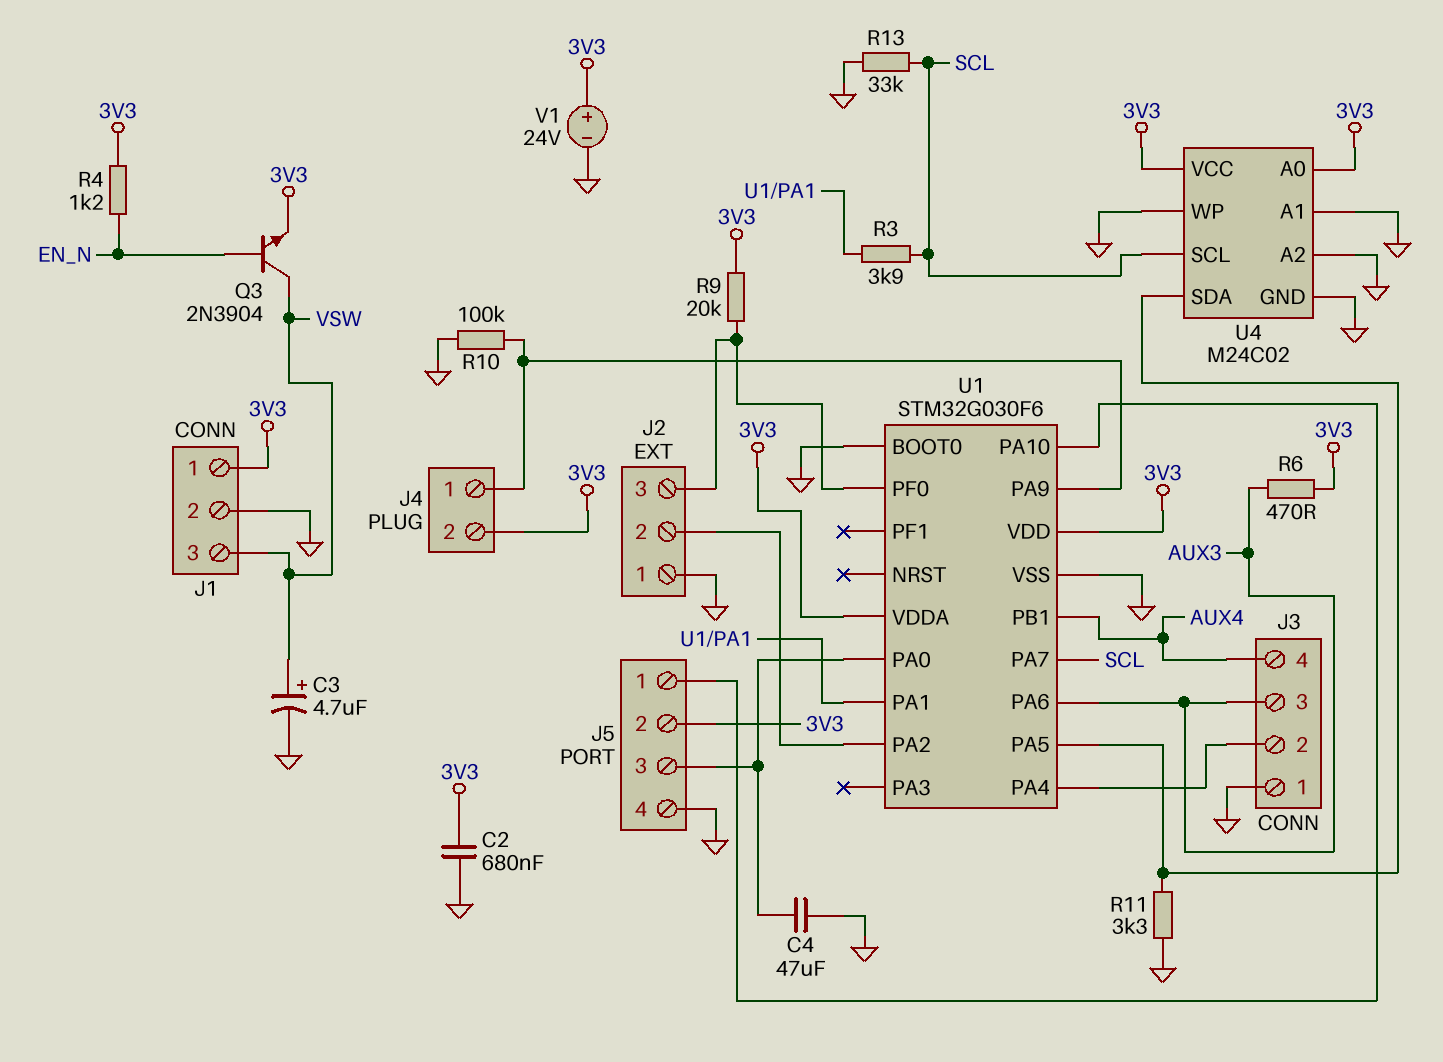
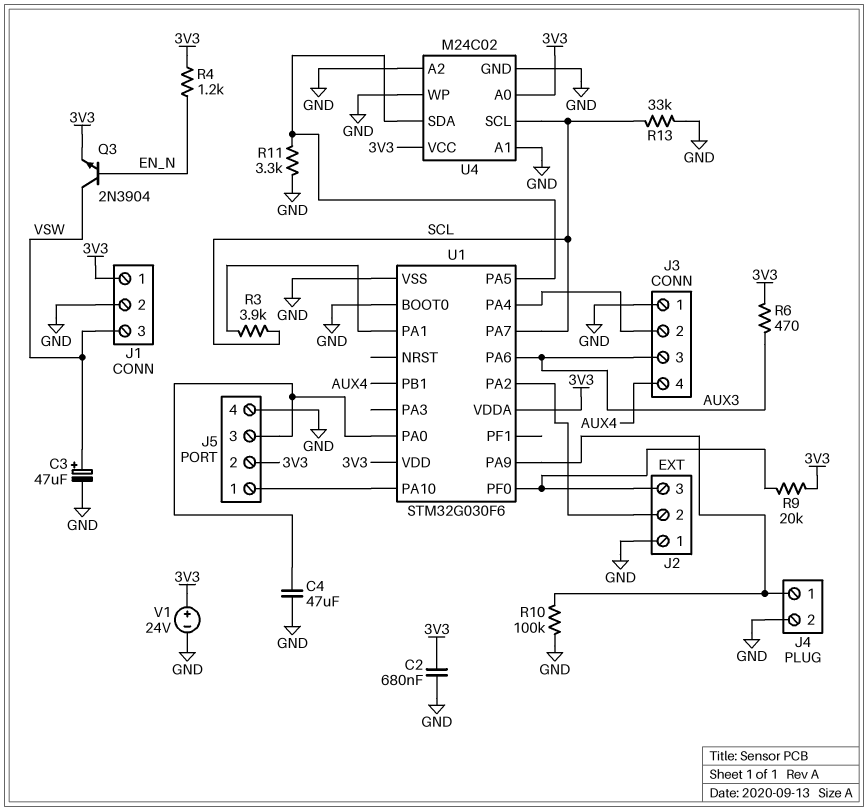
C3: 4.7uF (plus VSW, minus GND) -> 47uF (plus VSW, minus GND)
J4 pin 2: 3V3 -> GND

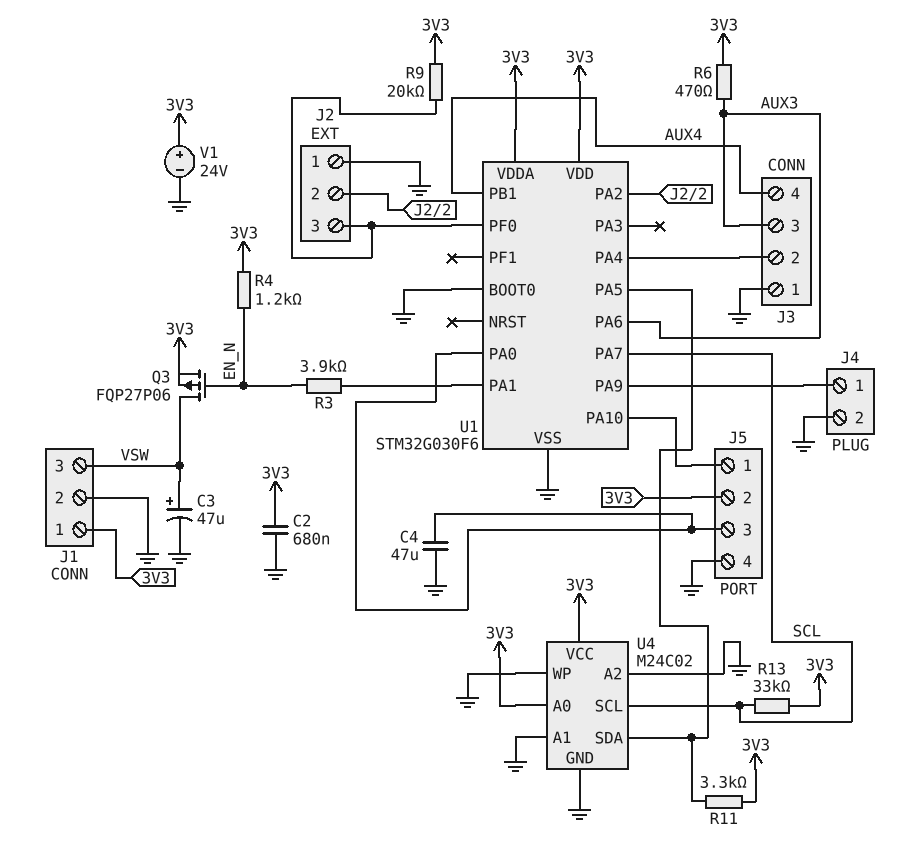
Q3: NPN 2N3904 (B EN_N, C VSW, E 3V3) -> PMOS FQP27P06 (G EN_N, D VSW, S 3V3)
R3: 3.9k (SCL, U1/PA1) -> 3.9k (EN_N, U1/PA1)
R10: 100k (GND, J4/1) -> none
R11: 3.3k (GND, U1/PA5) -> 3.3k (3V3, U1/PA5)
R13: 33k (GND, SCL) -> 33k (3V3, SCL)

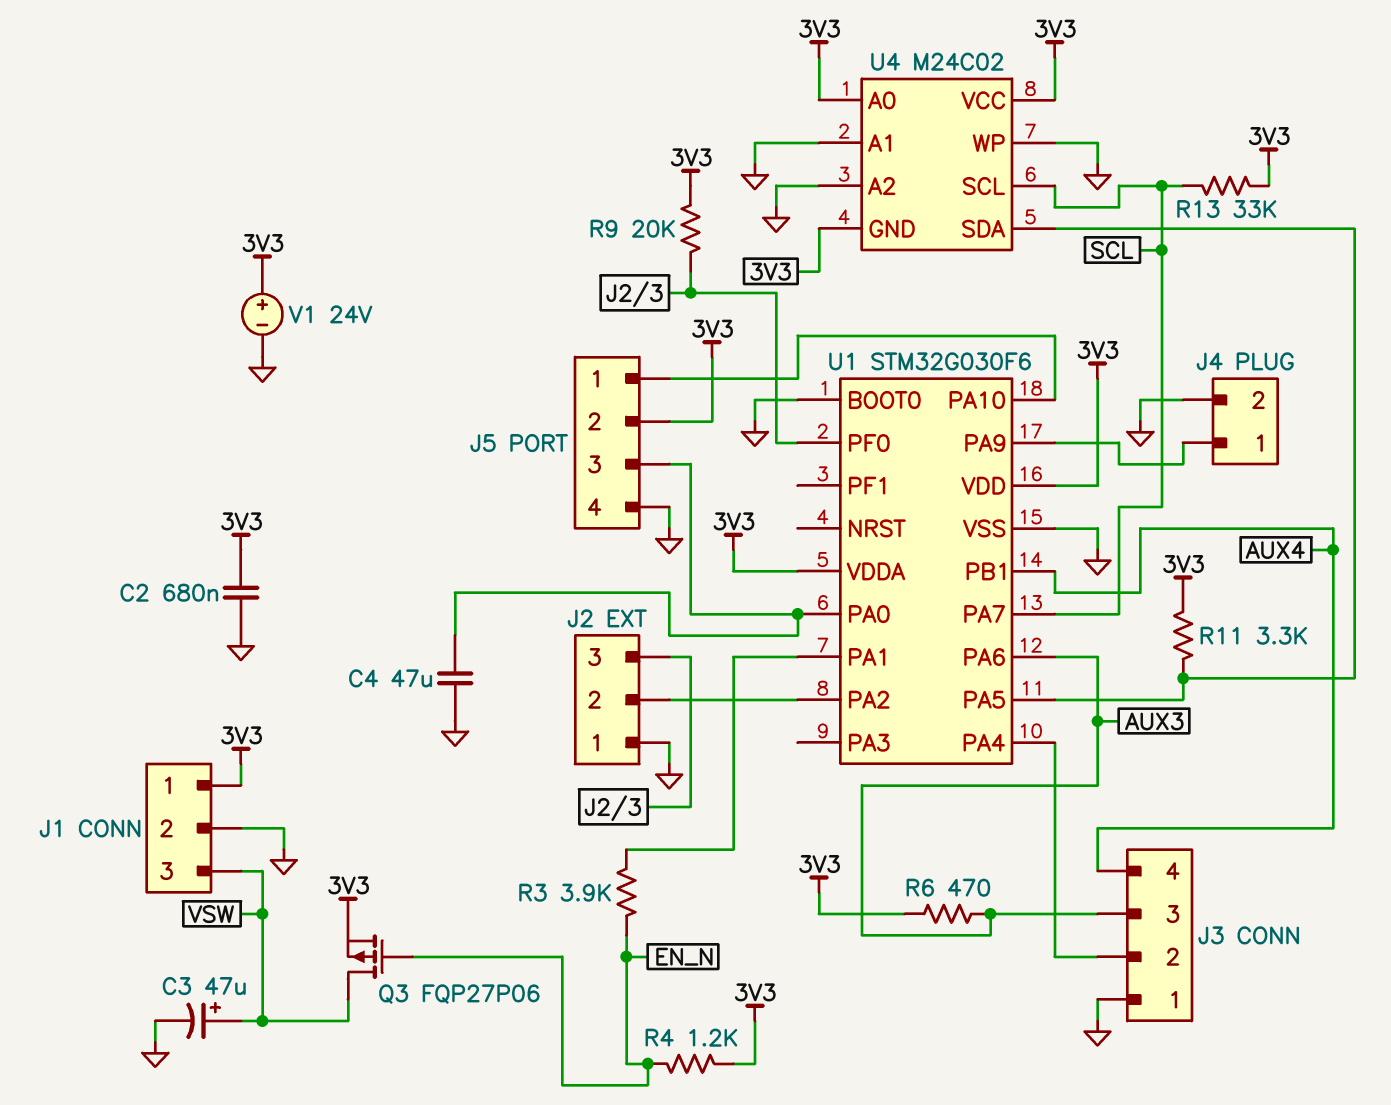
U4 pin GND: GND -> 3V3

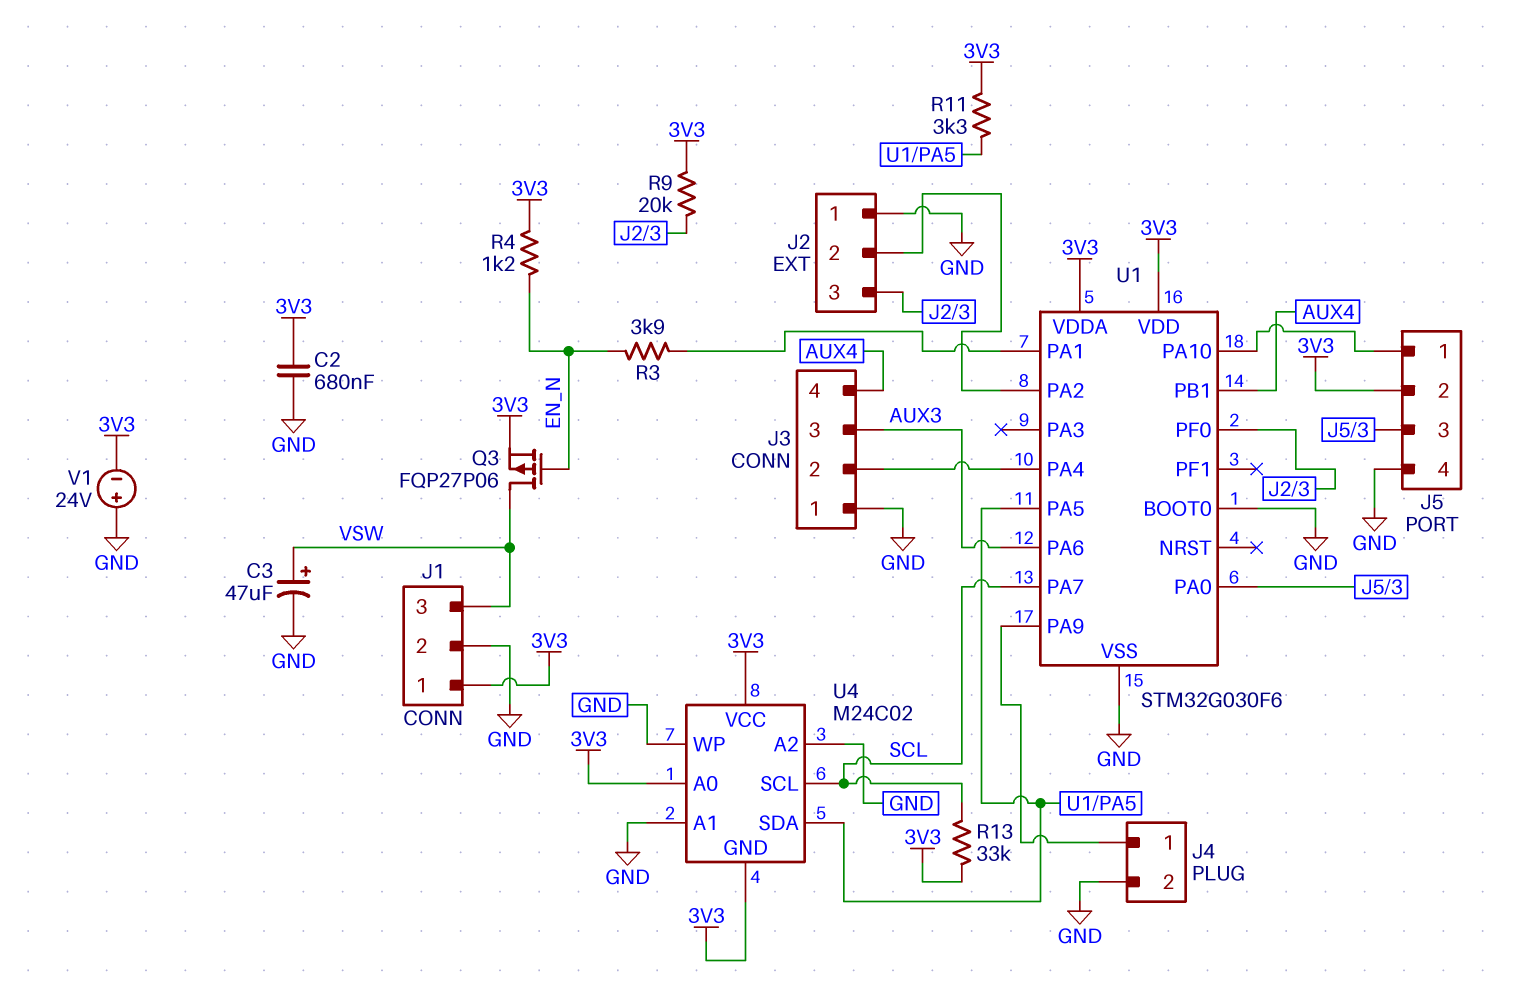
C4: 47uF (GND, J5/3) -> none
R6: 470 (3V3, AUX3) -> none
V1: 24V (plus 3V3, minus GND) -> 24V (plus GND, minus 3V3)

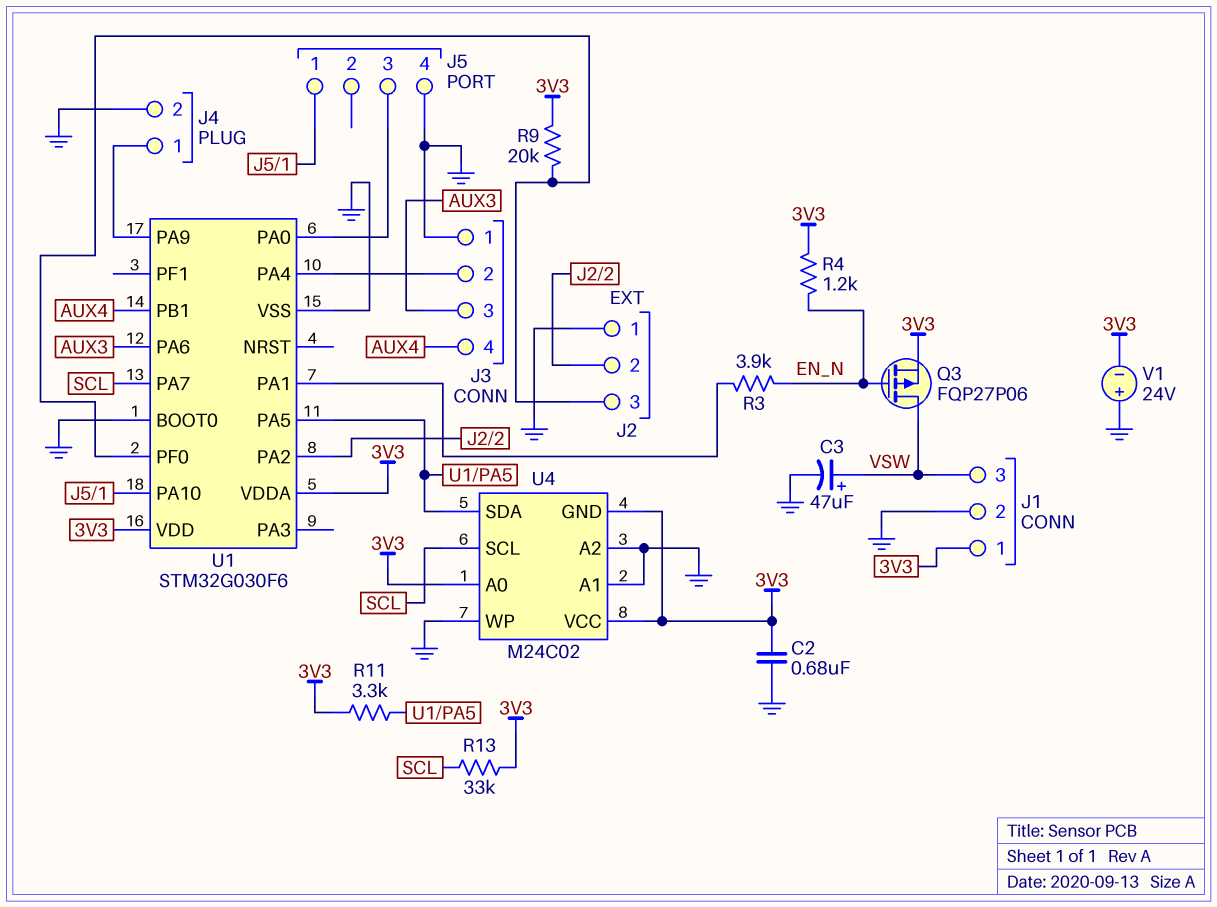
J5 pin 2: 3V3 -> none

